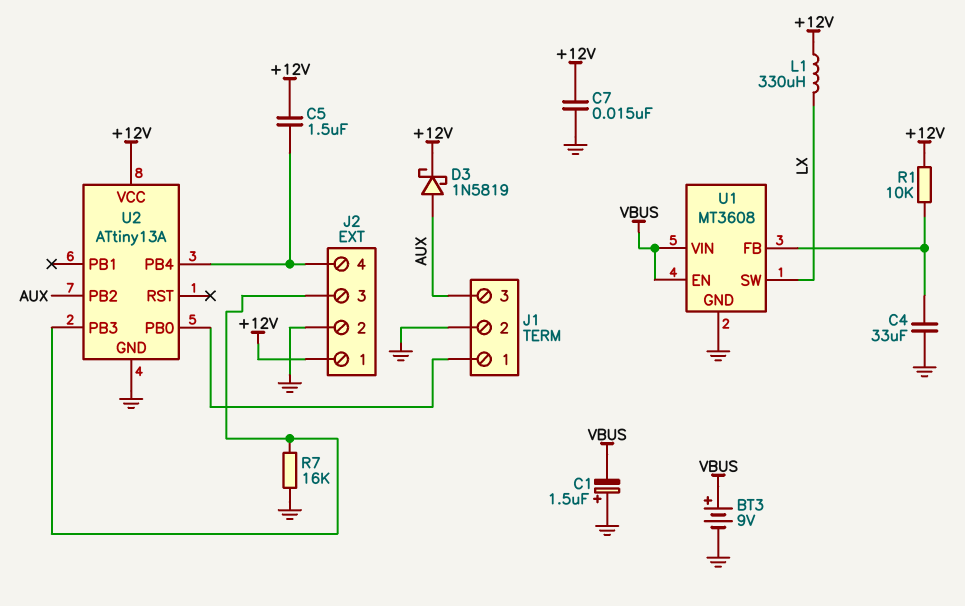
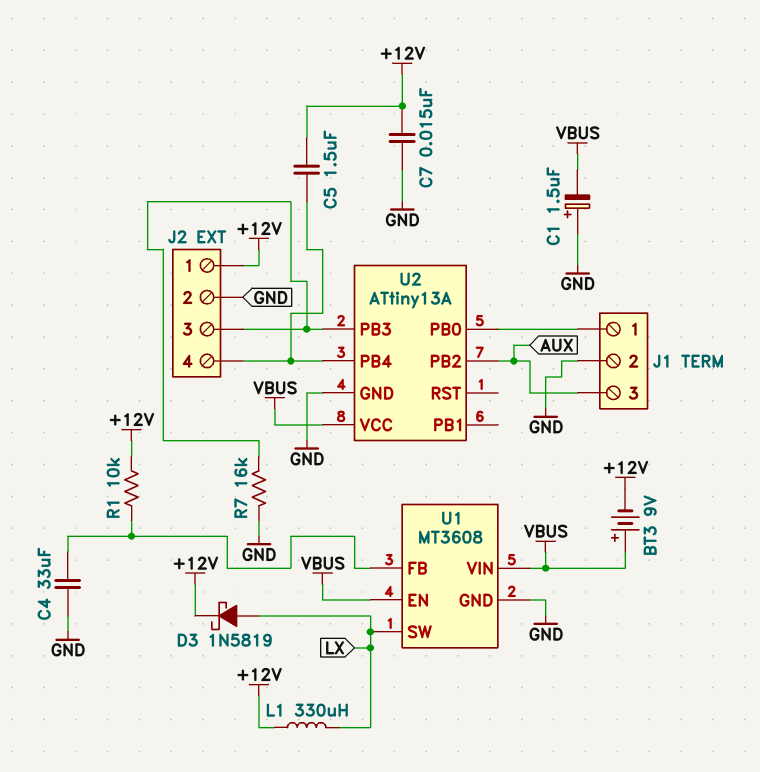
BT3: 9V (plus VBUS, minus GND) -> 9V (plus VBUS, minus +12V)
D3: schottky 1N5819 (A AUX, K +12V) -> schottky 1N5819 (A LX, K +12V)
U2 pin VCC: +12V -> VBUS

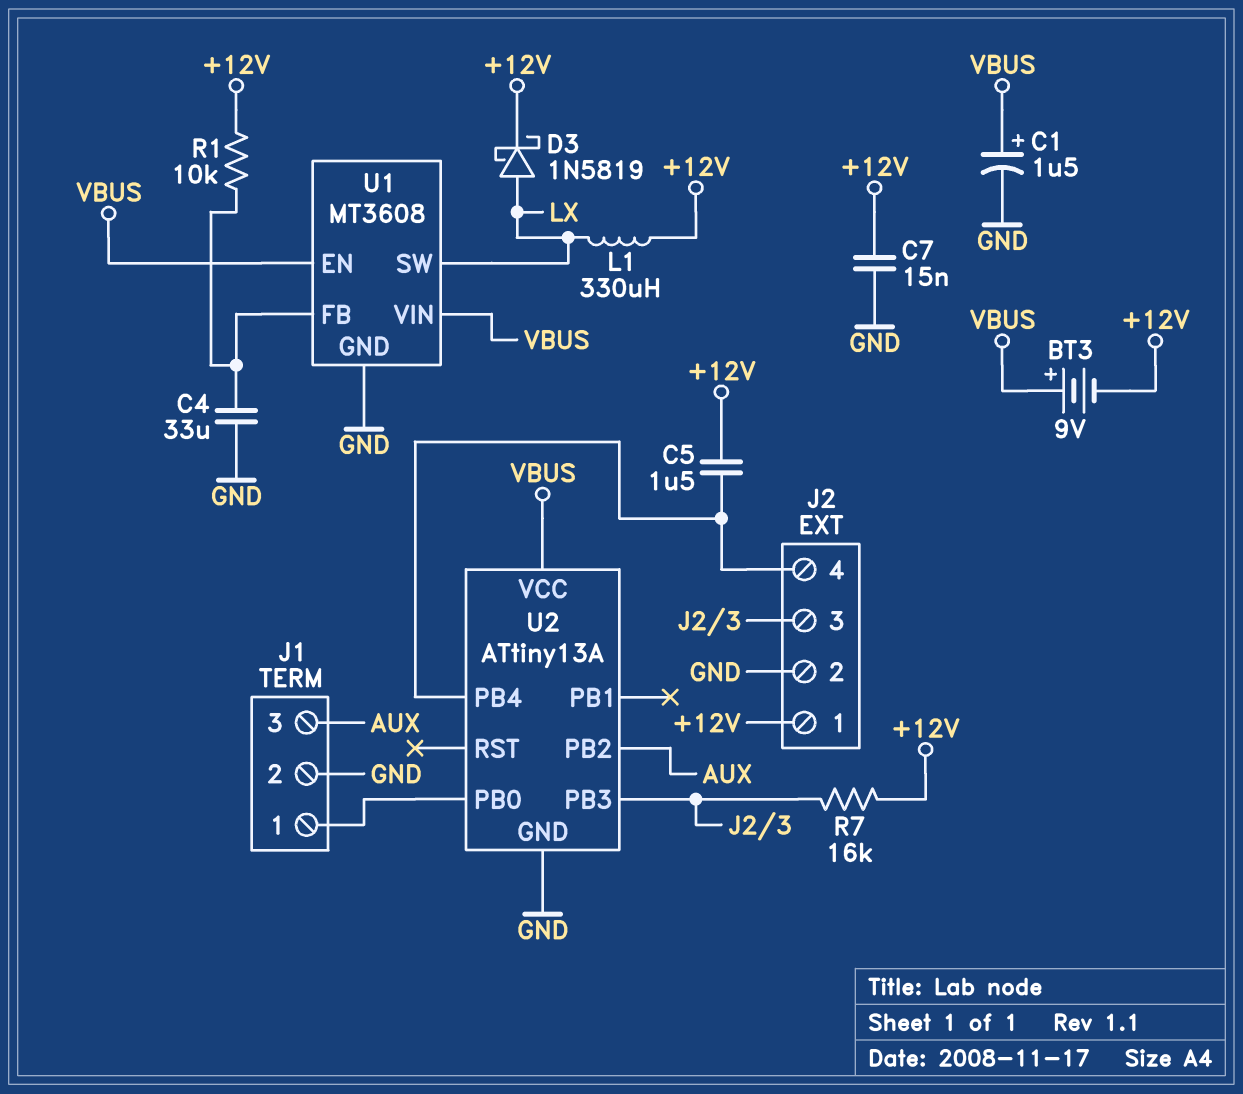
C1: 1.5uF (plus GND, minus VBUS) -> 1.5uF (plus VBUS, minus GND)
R7: 16k (GND, J2/3) -> 16k (+12V, J2/3)

